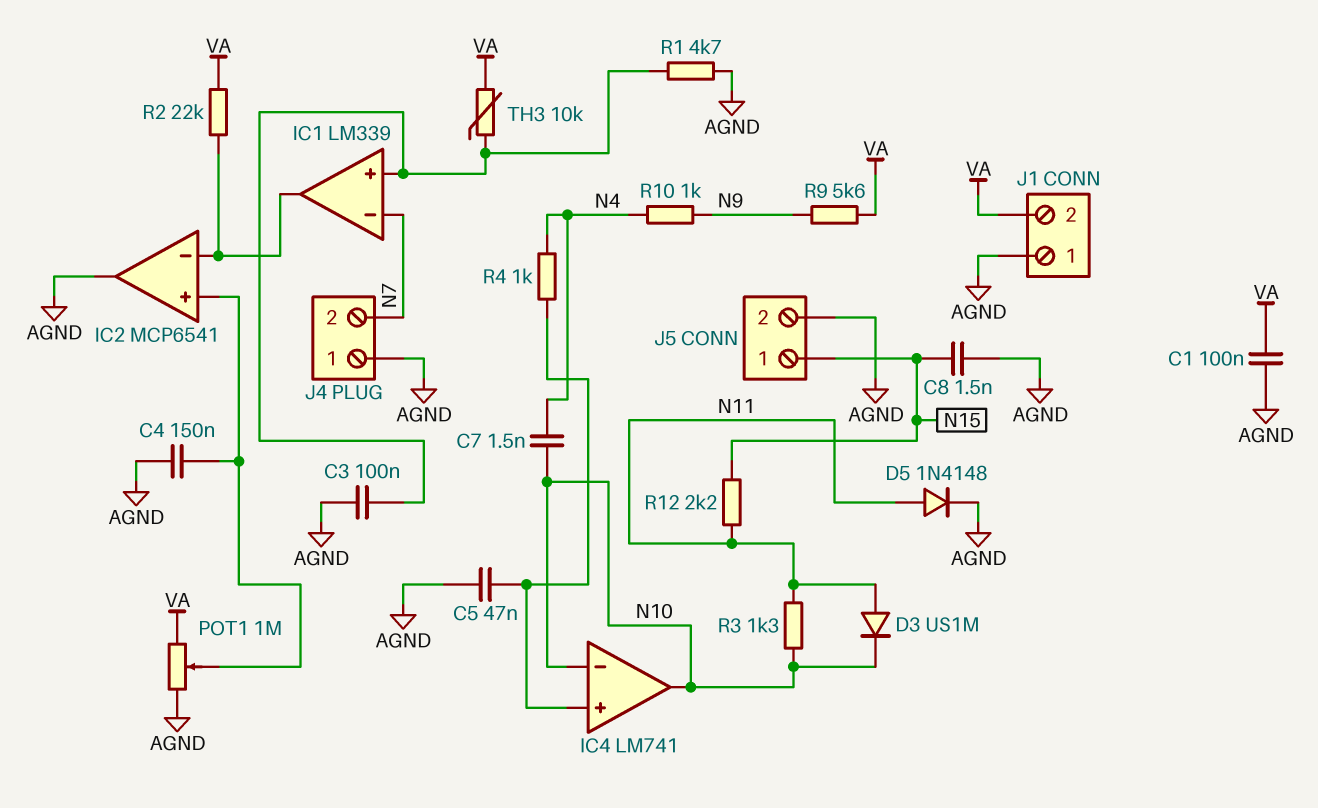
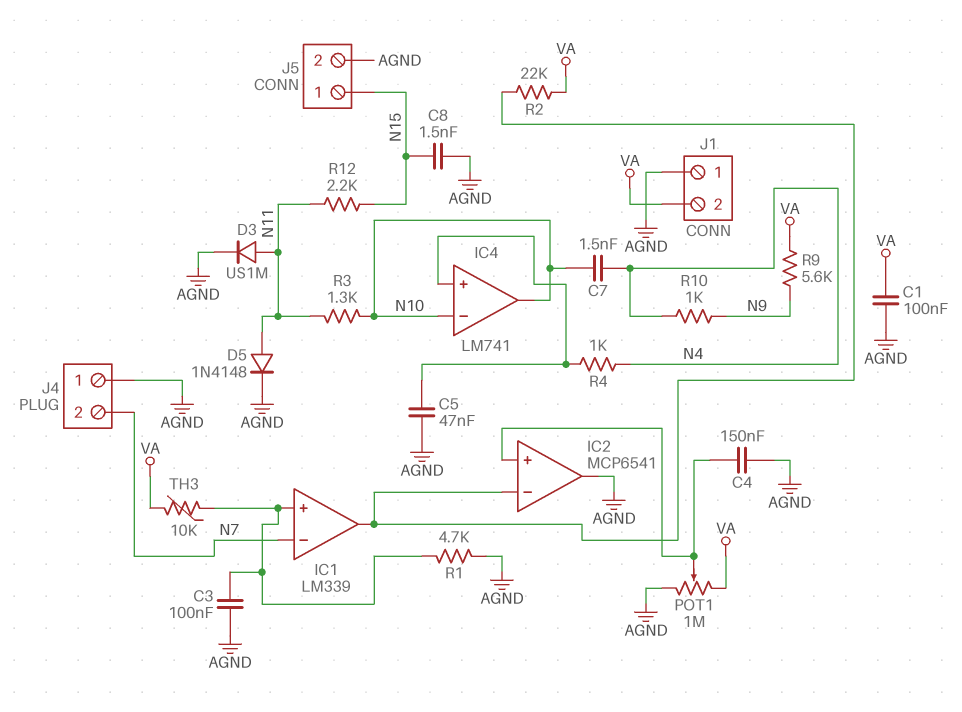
D3: diode US1M (A N11, K N10) -> diode US1M (A N11, K AGND)

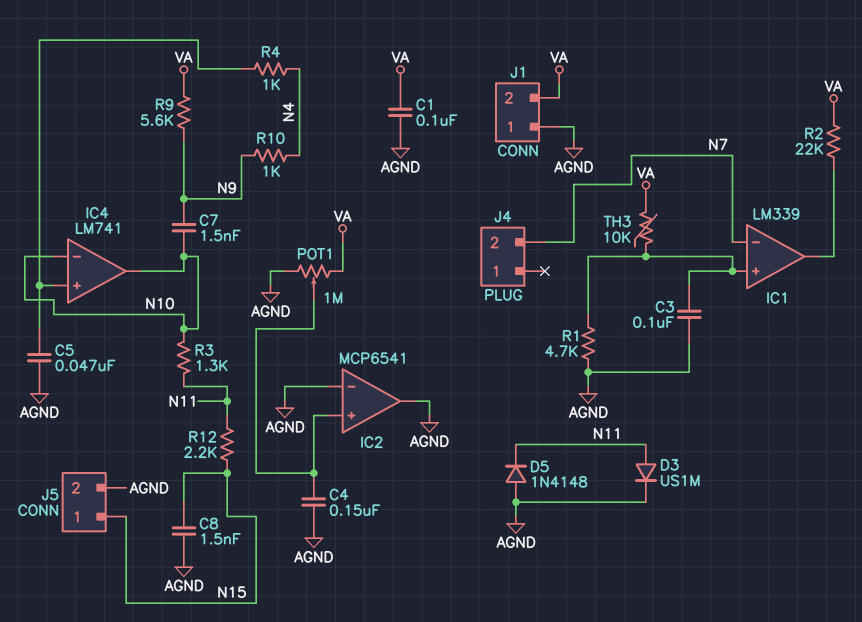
C7: 1.5nF (N4, N10) -> 1.5nF (N9, N10)
D5: diode 1N4148 (A N11, K AGND) -> diode 1N4148 (A AGND, K N11)
IC2 pin in-: IC1/out -> AGND
J4 pin 1: AGND -> none

